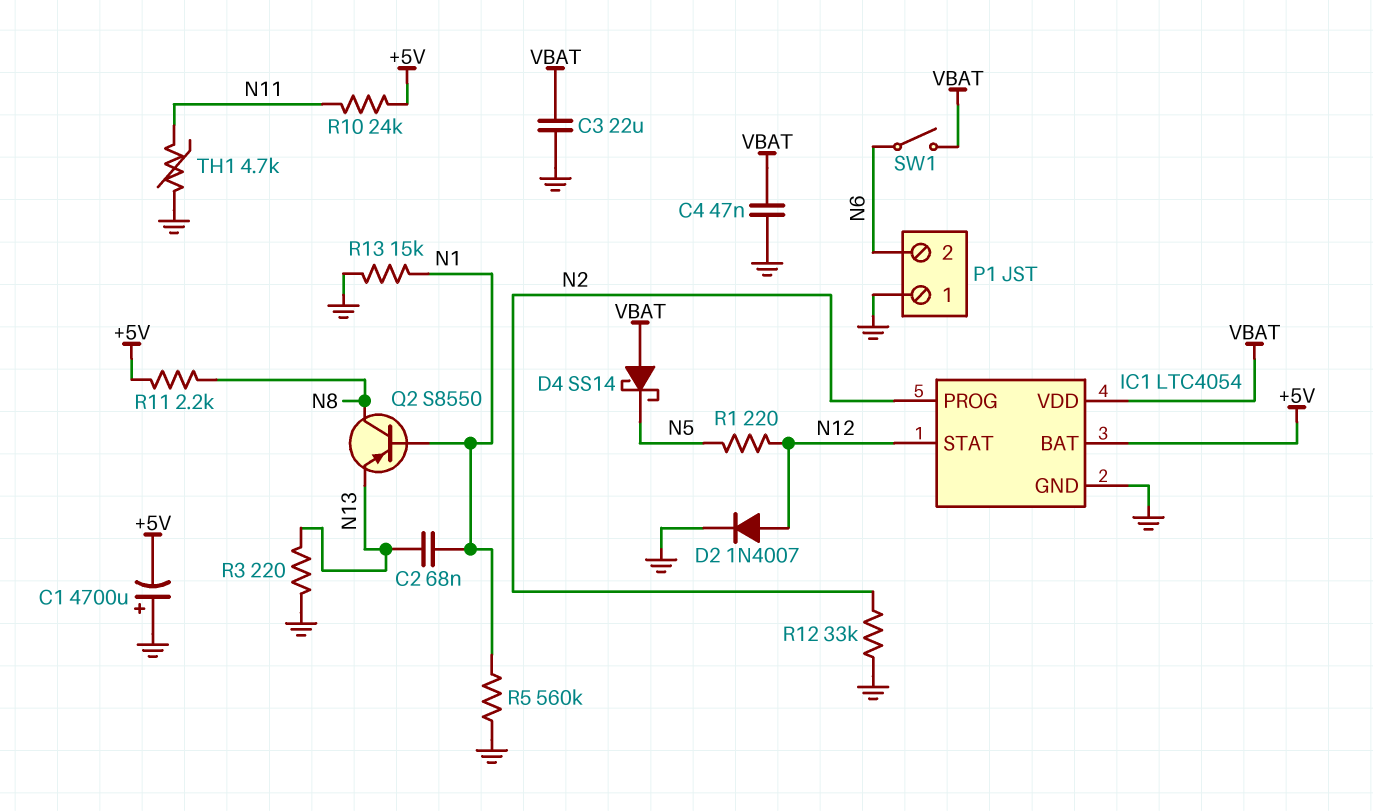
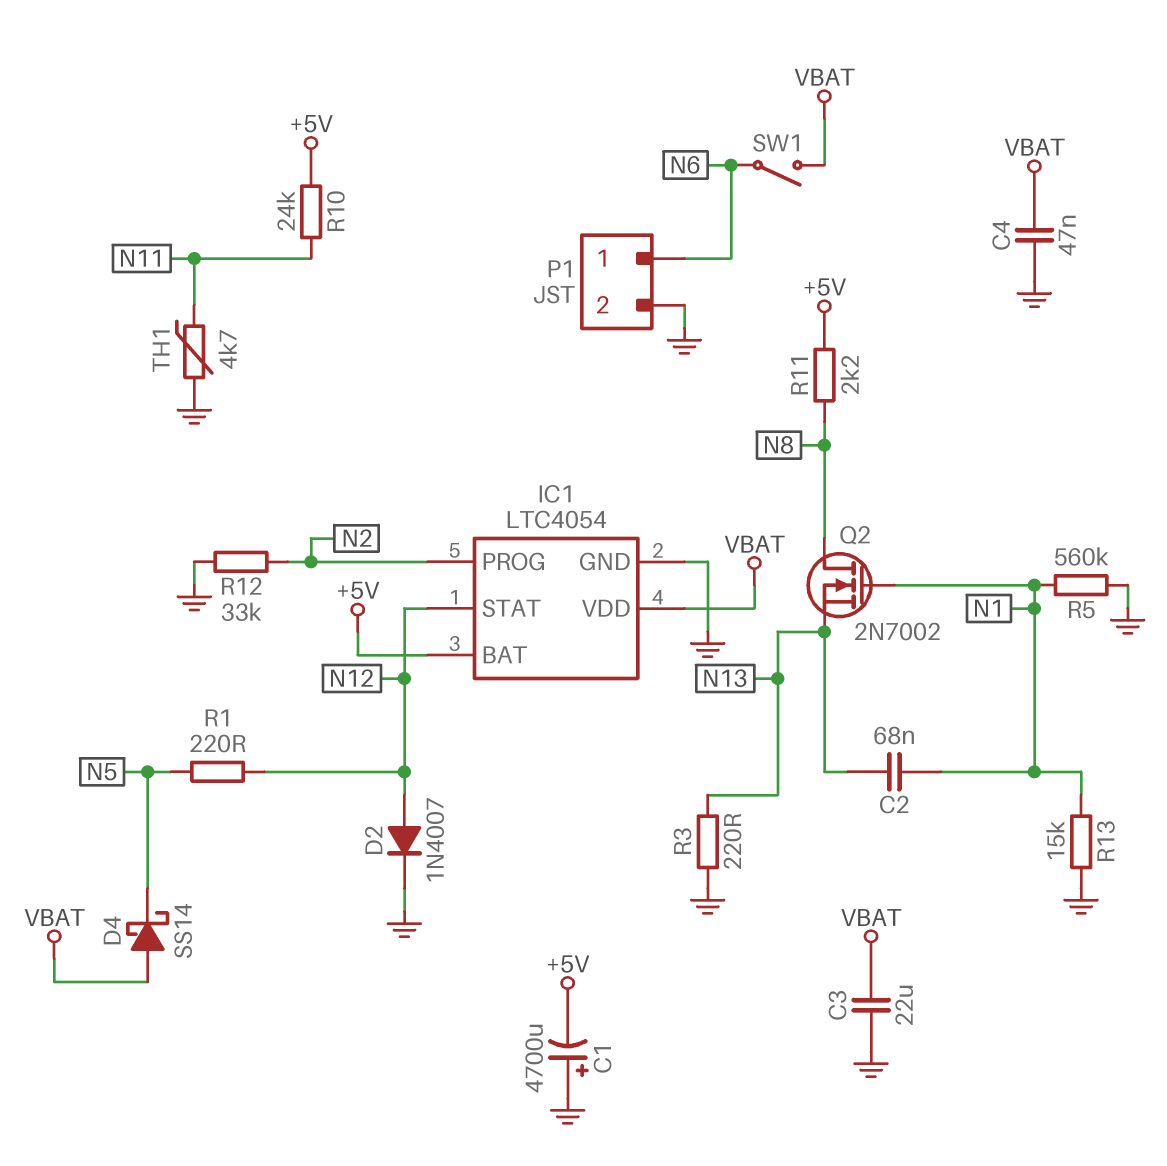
P1 pin 1: GND -> N6
P1 pin 2: N6 -> GND
Q2: PNP S8550 (B N1, C N8, E N13) -> NMOS 2N7002 (G N1, D N8, S N13)

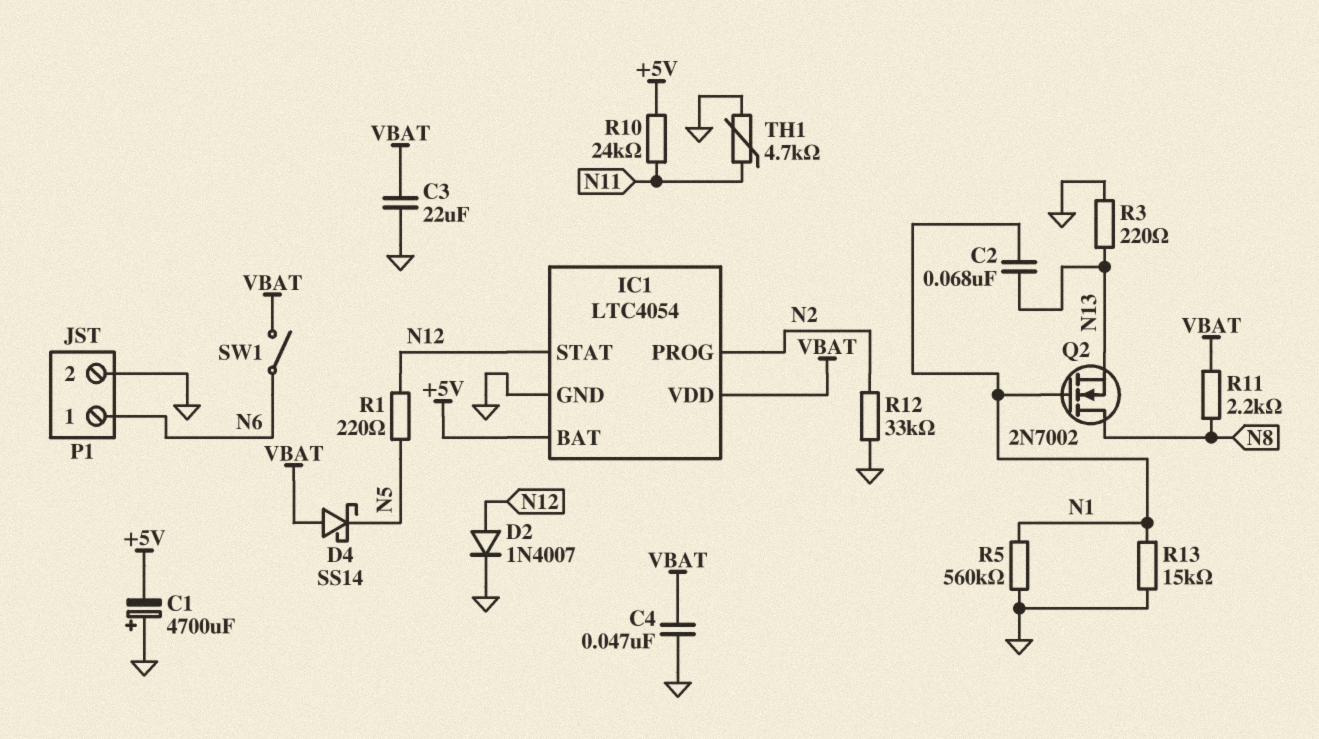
R11: 2.2k (+5V, N8) -> 2.2k (N8, VBAT)

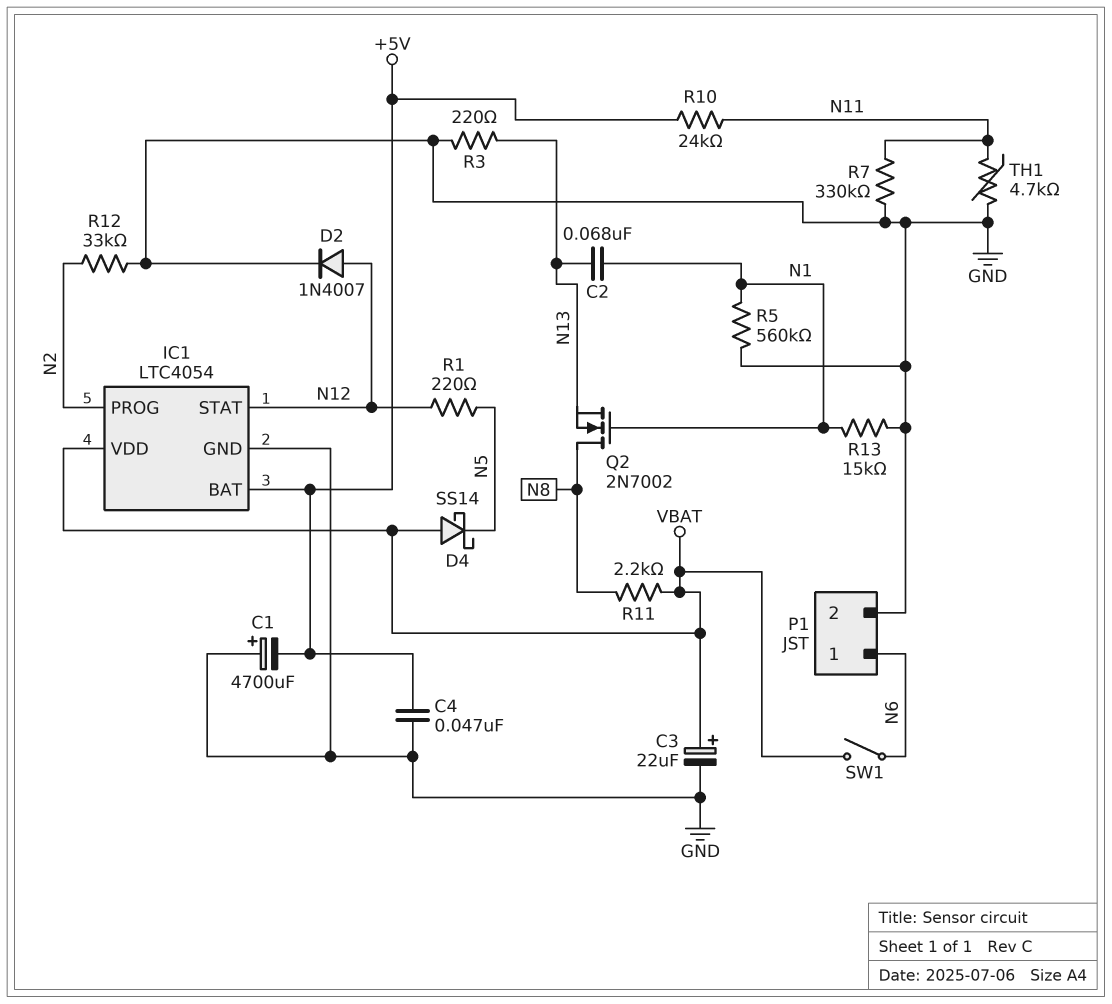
C3: 22uF (GND, VBAT) -> 22uF (plus VBAT, minus GND)
C4: 47nF (GND, VBAT) -> 47nF (+5V, GND)
R7: none -> 330k (GND, N11)

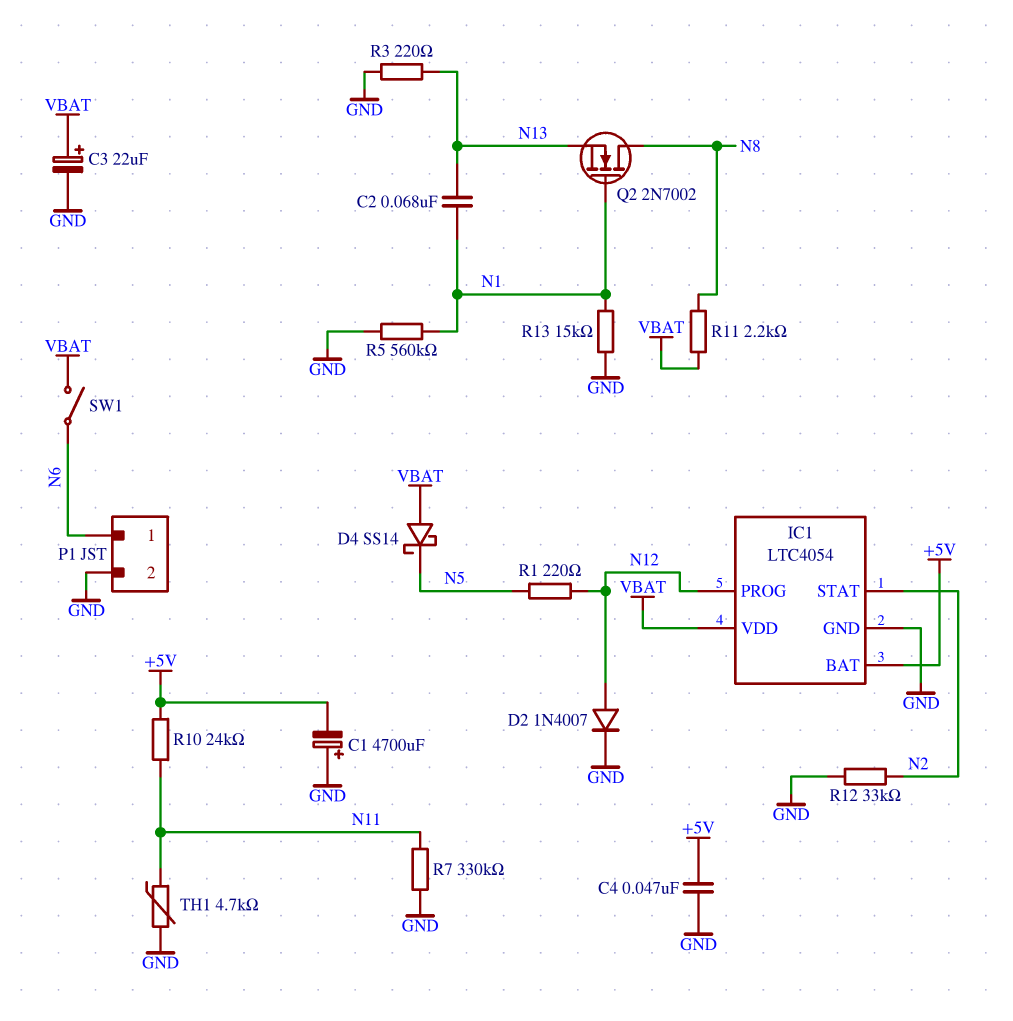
IC1 pin PROG: N2 -> N12
IC1 pin STAT: N12 -> N2

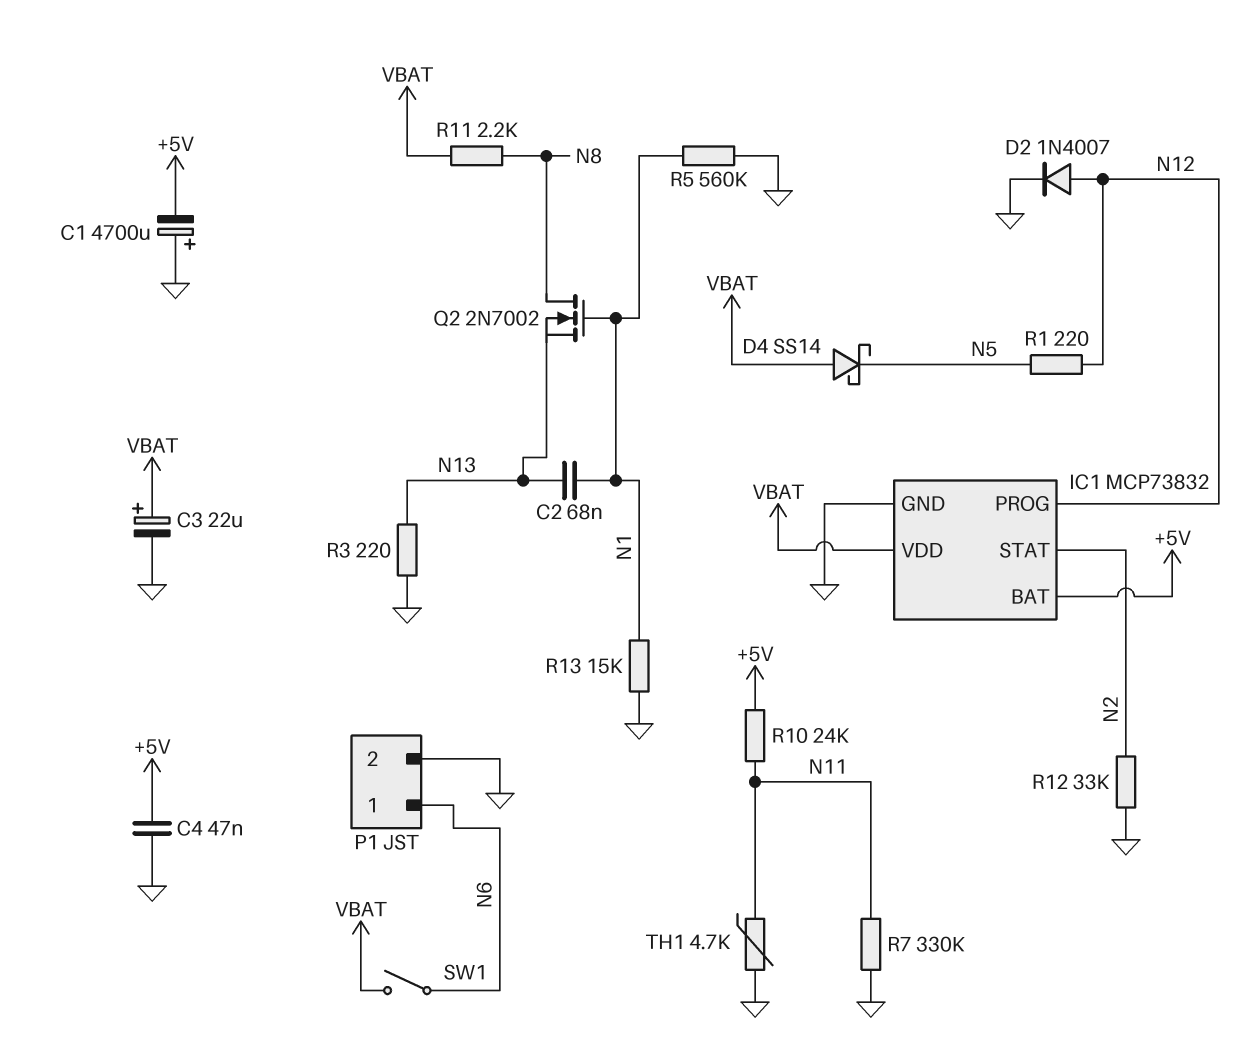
IC1: LTC4054 -> MCP73832

